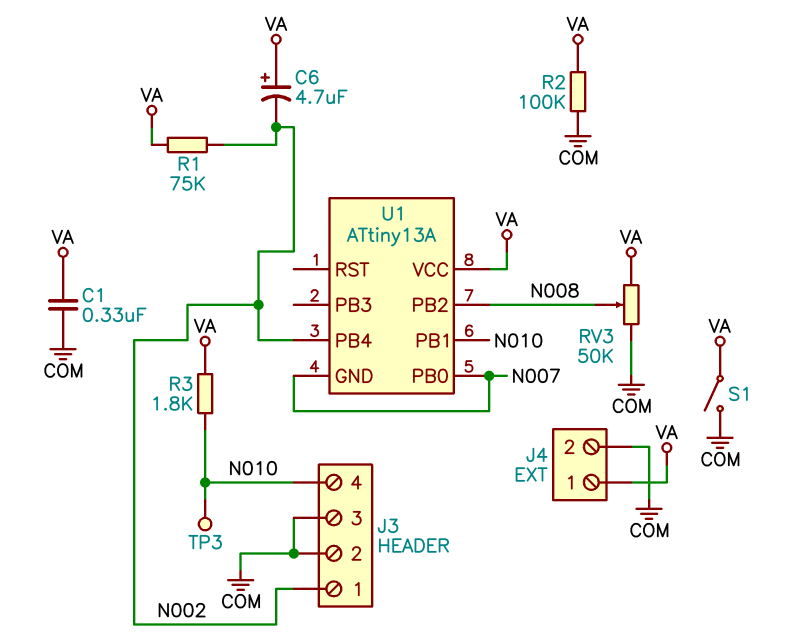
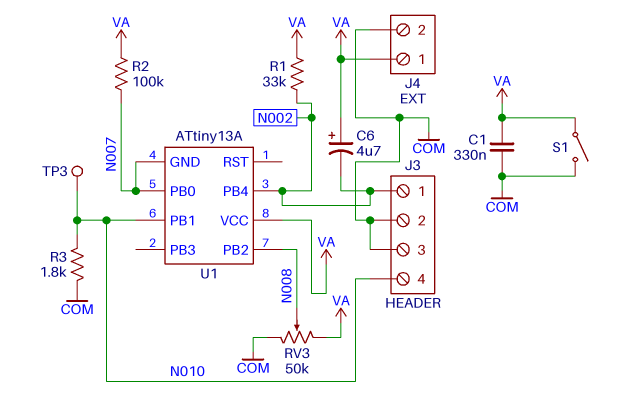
R1: 75k (N002, VA) -> 33k (N002, VA)
R2: 100k (COM, VA) -> 100k (N007, VA)
R3: 1.8k (N010, VA) -> 1.8k (COM, N010)

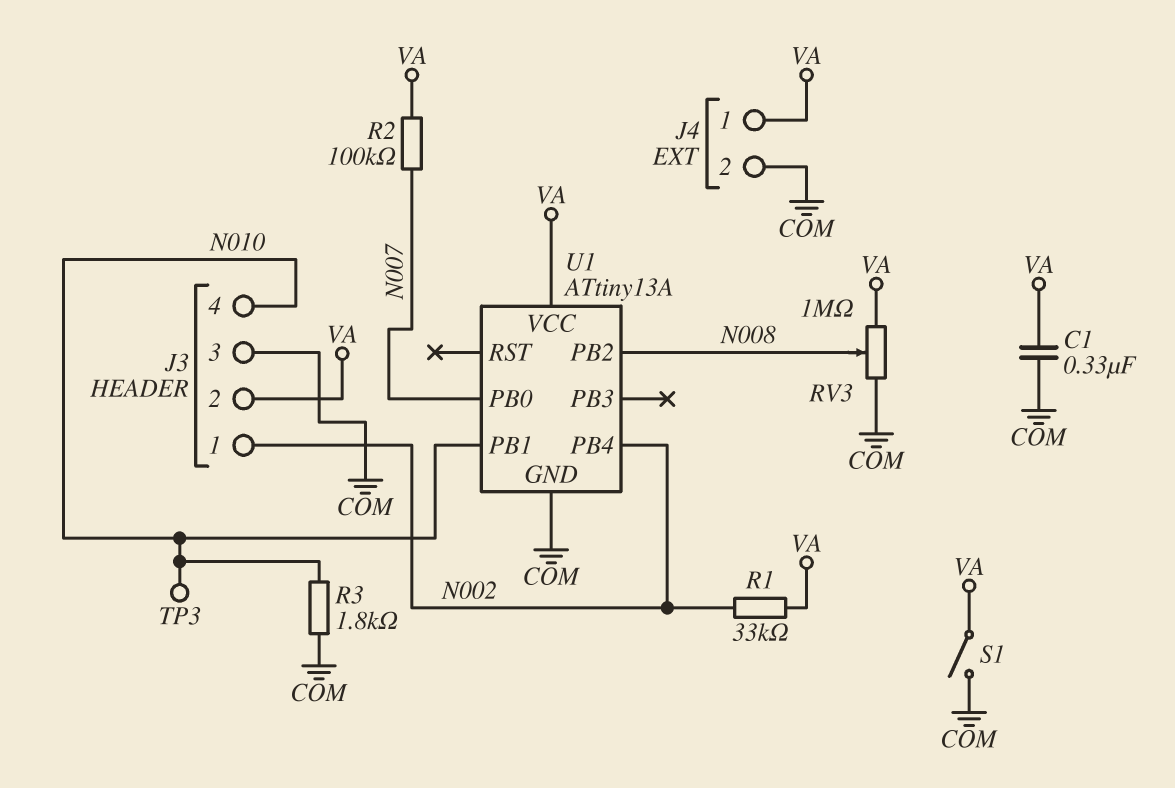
C6: 4.7uF (plus VA, minus N002) -> none
J3 pin 2: COM -> VA
RV3: 50k (COM, VA, wiper N008) -> 1M (COM, VA, wiper N008)
U1 pin GND: N007 -> COM

